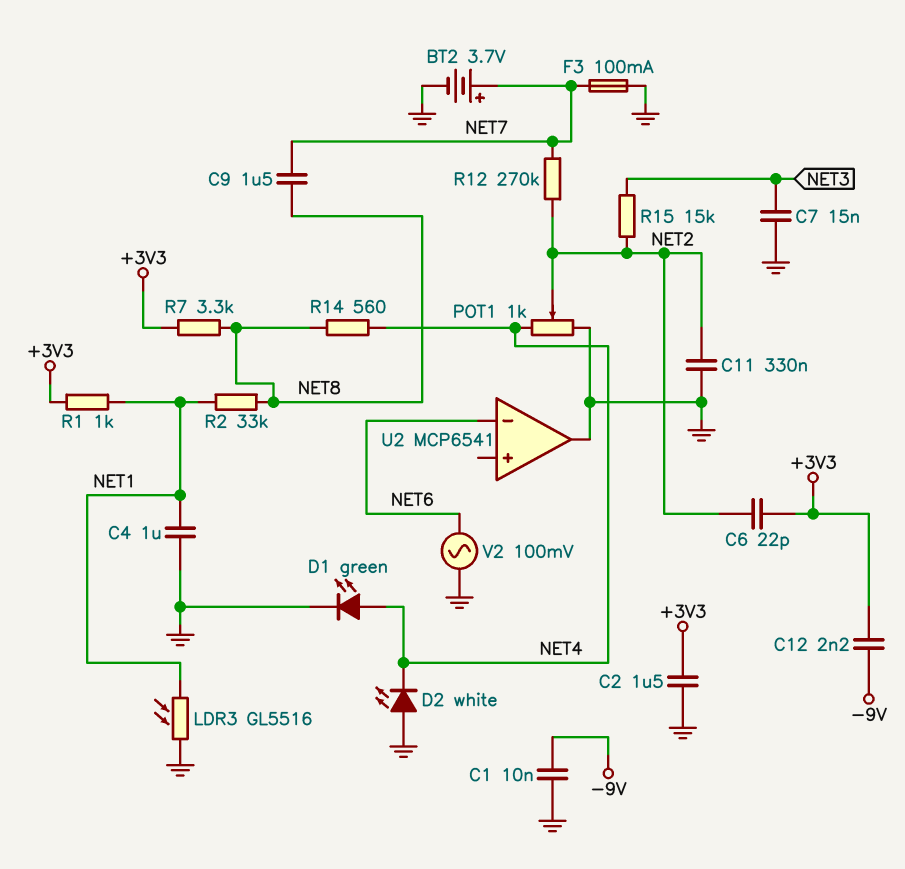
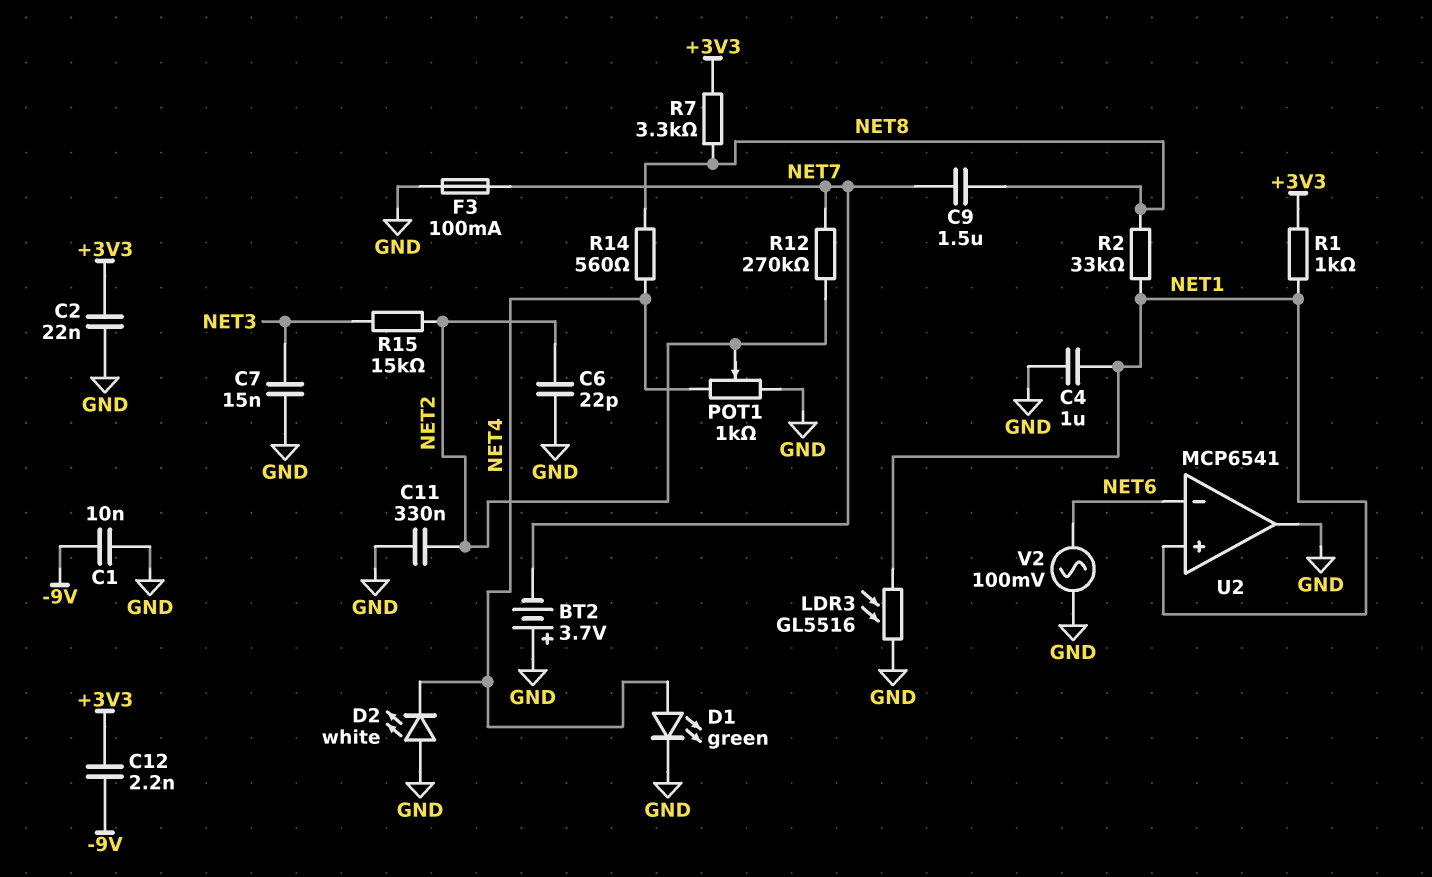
BT2: 3.7V (plus NET7, minus GND) -> 3.7V (plus GND, minus NET7)
C2: 1.5uF (+3V3, GND) -> 22nF (+3V3, GND)
C6: 22pF (+3V3, NET2) -> 22pF (GND, NET2)
U2 pin in+: none -> NET1

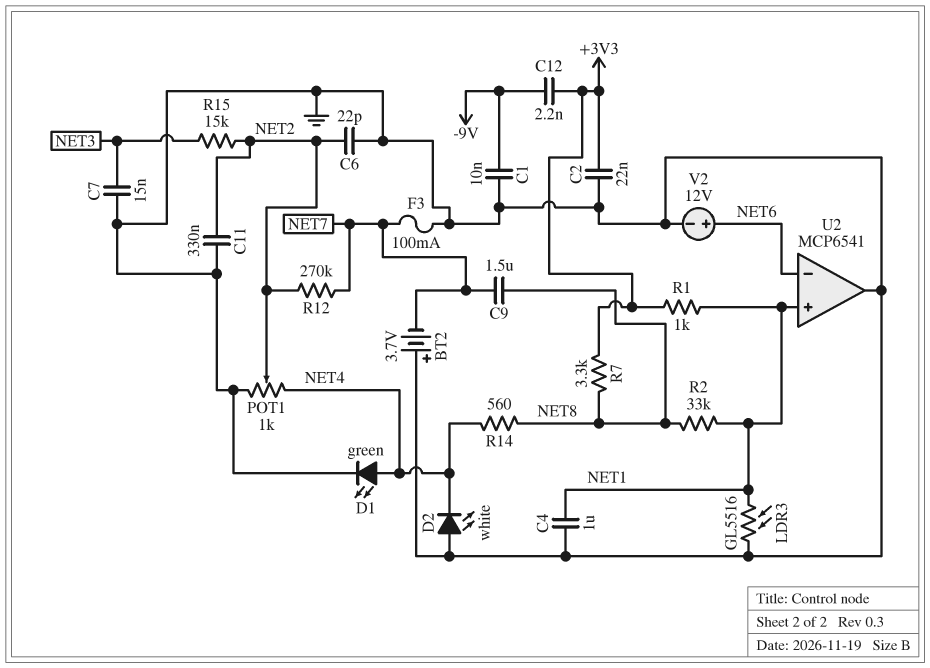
V2: AC 100mV (GND, NET6) -> 12V (plus NET6, minus GND)

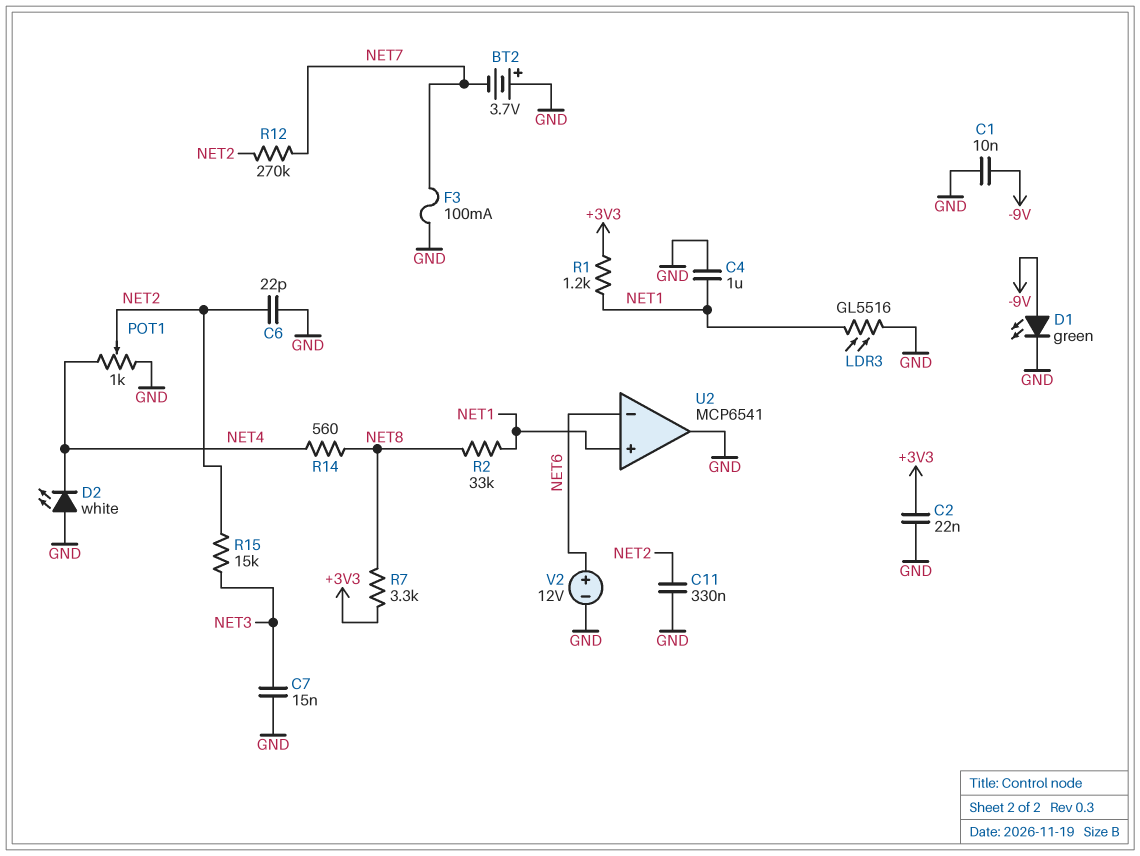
C9: 1.5uF (NET7, NET8) -> none
C12: 2.2nF (+3V3, -9V) -> none
D1: LED green (A NET4, K GND) -> LED green (A -9V, K GND)
R1: 1k (+3V3, NET1) -> 1.2k (+3V3, NET1)

